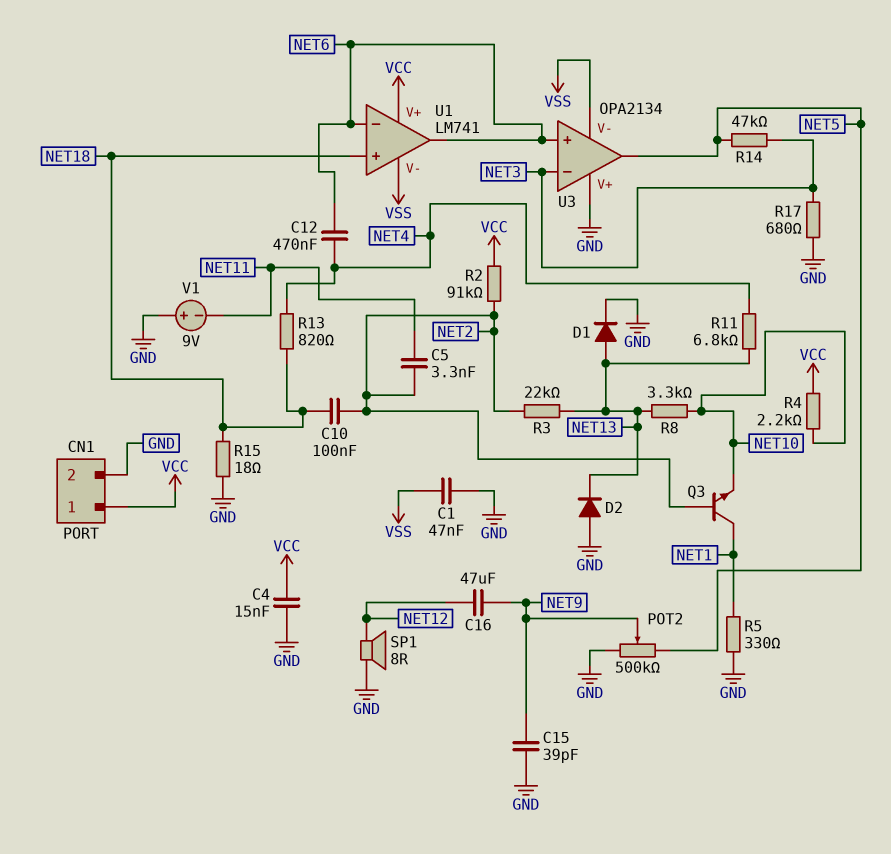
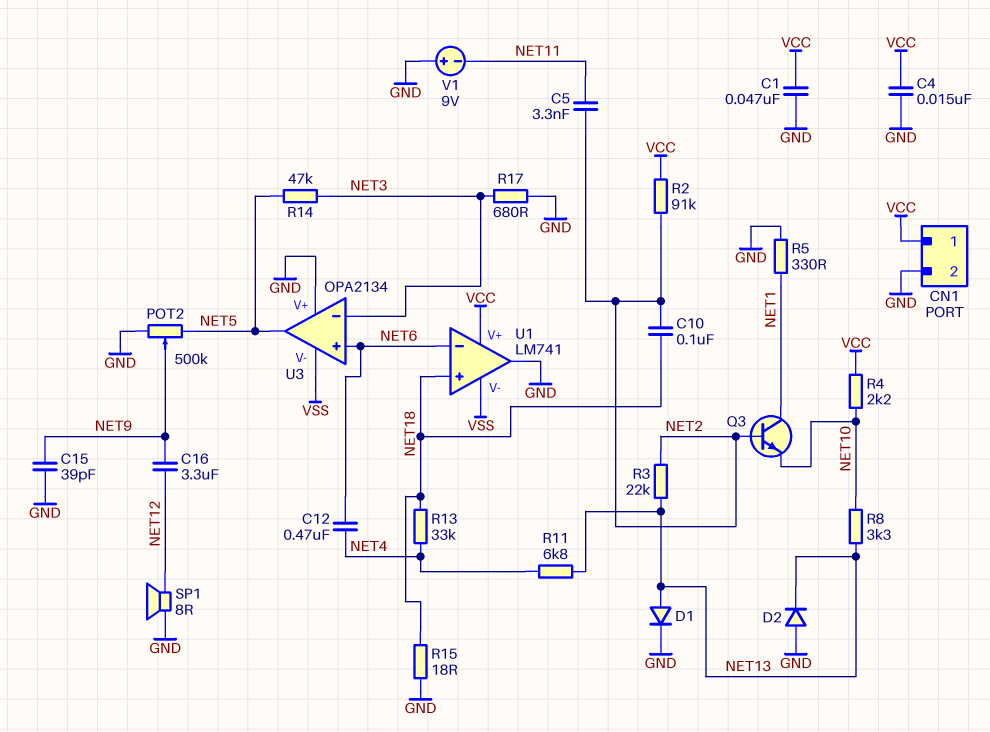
C1: 47nF (GND, VSS) -> 47nF (GND, VCC)
C16: 47uF (NET9, NET12) -> 3.3uF (NET9, NET12)
R13: 820 (NET4, NET18) -> 33k (NET4, NET18)
U1 pin out: NET6 -> GND

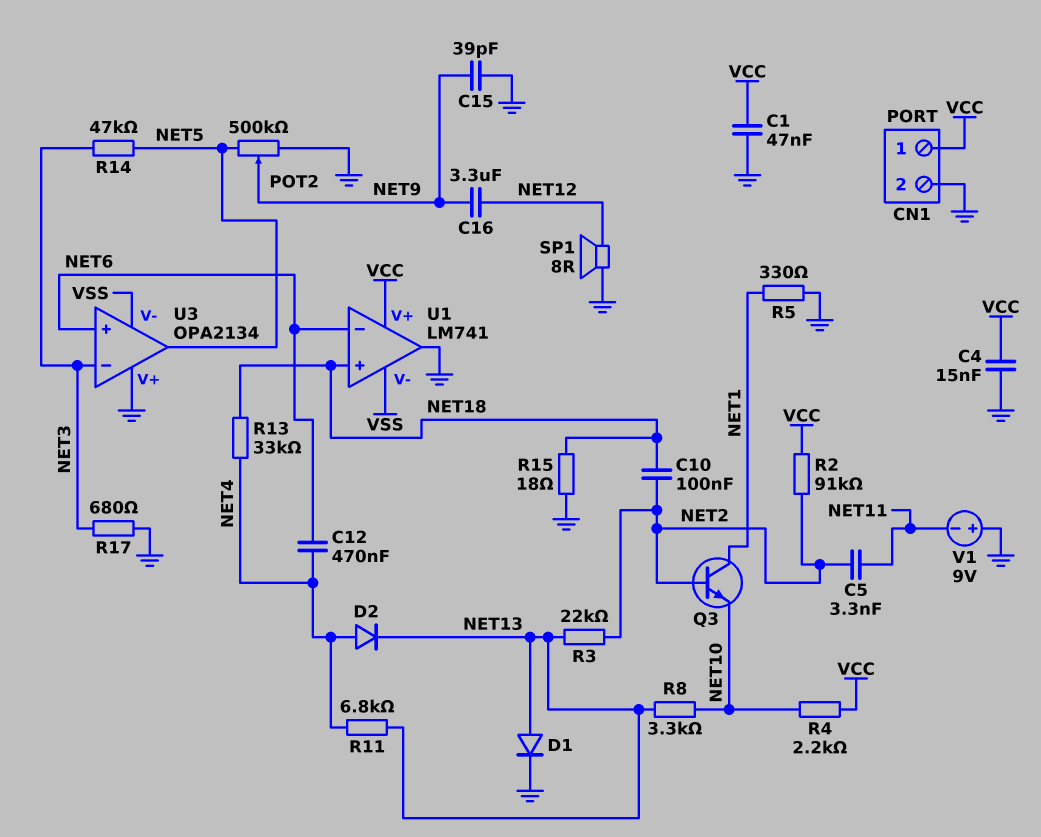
D2: diode (A GND, K NET13) -> diode (A NET4, K NET13)

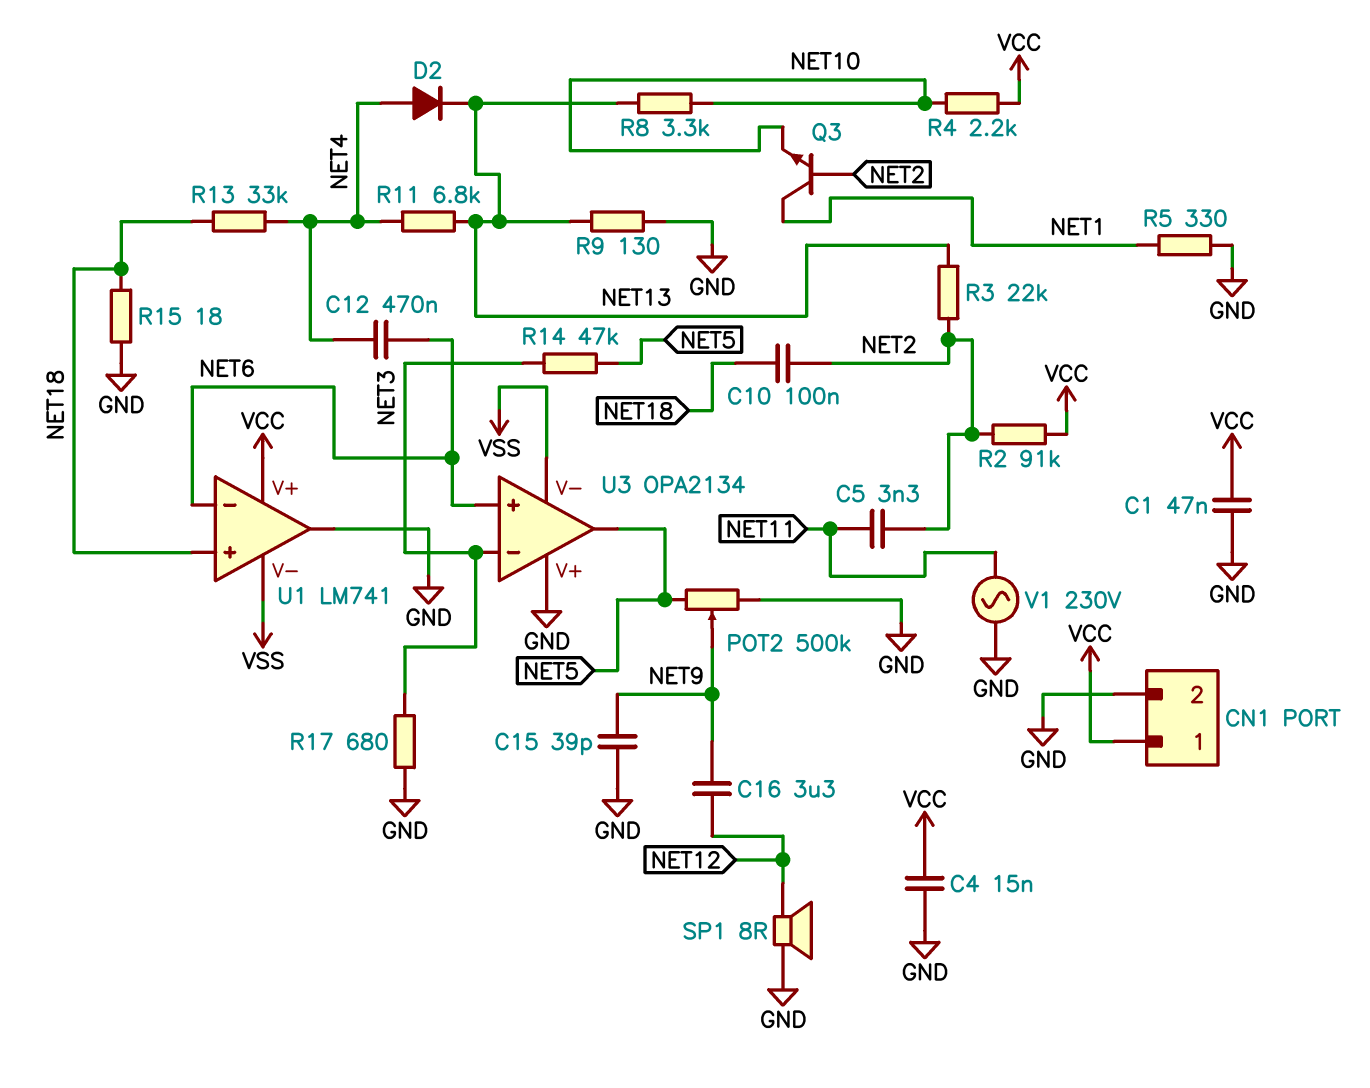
D1: diode (A NET13, K GND) -> none
R9: none -> 130 (GND, NET13)
V1: 9V (plus GND, minus NET11) -> AC 230V (GND, NET11)

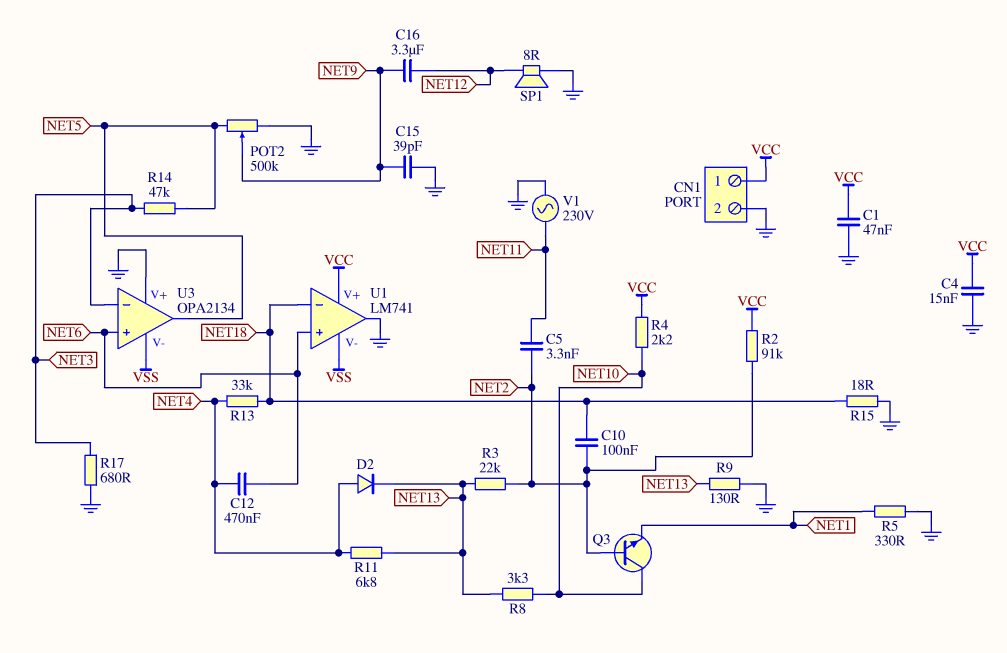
Q3: NPN (B NET2, C NET1, E NET10) -> NPN (B NET2, C NET10, E NET1)
U1 pin in+: NET18 -> NET6
U1 pin in-: NET6 -> NET18

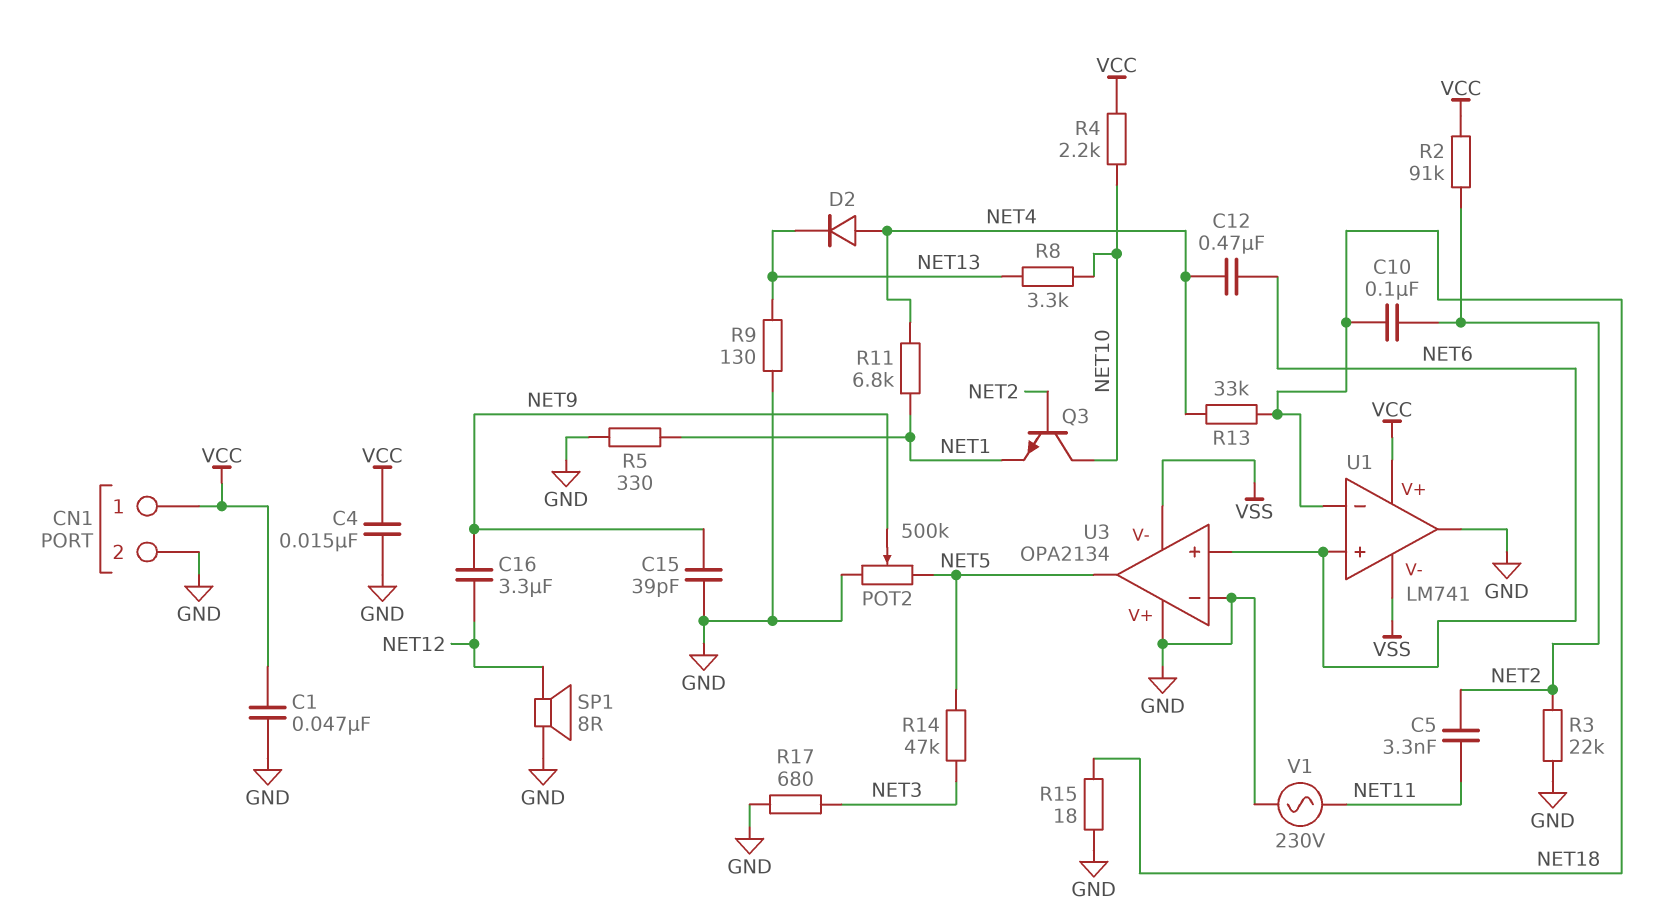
R3: 22k (NET2, NET13) -> 22k (GND, NET2)
R11: 6.8k (NET4, NET13) -> 6.8k (NET1, NET4)
U3 pin in-: NET3 -> GND

